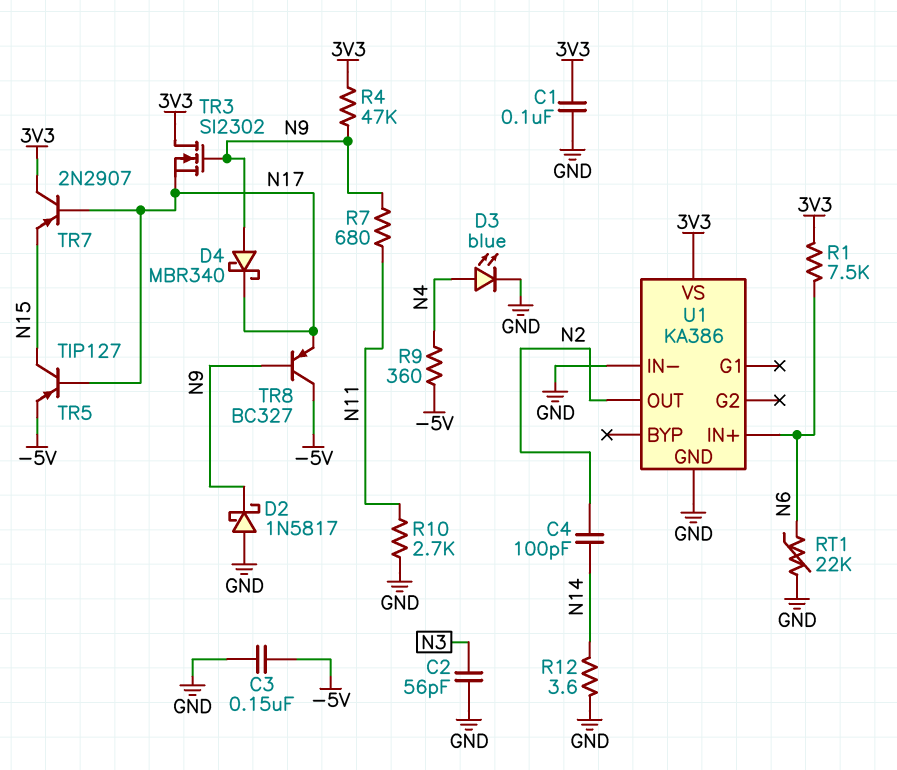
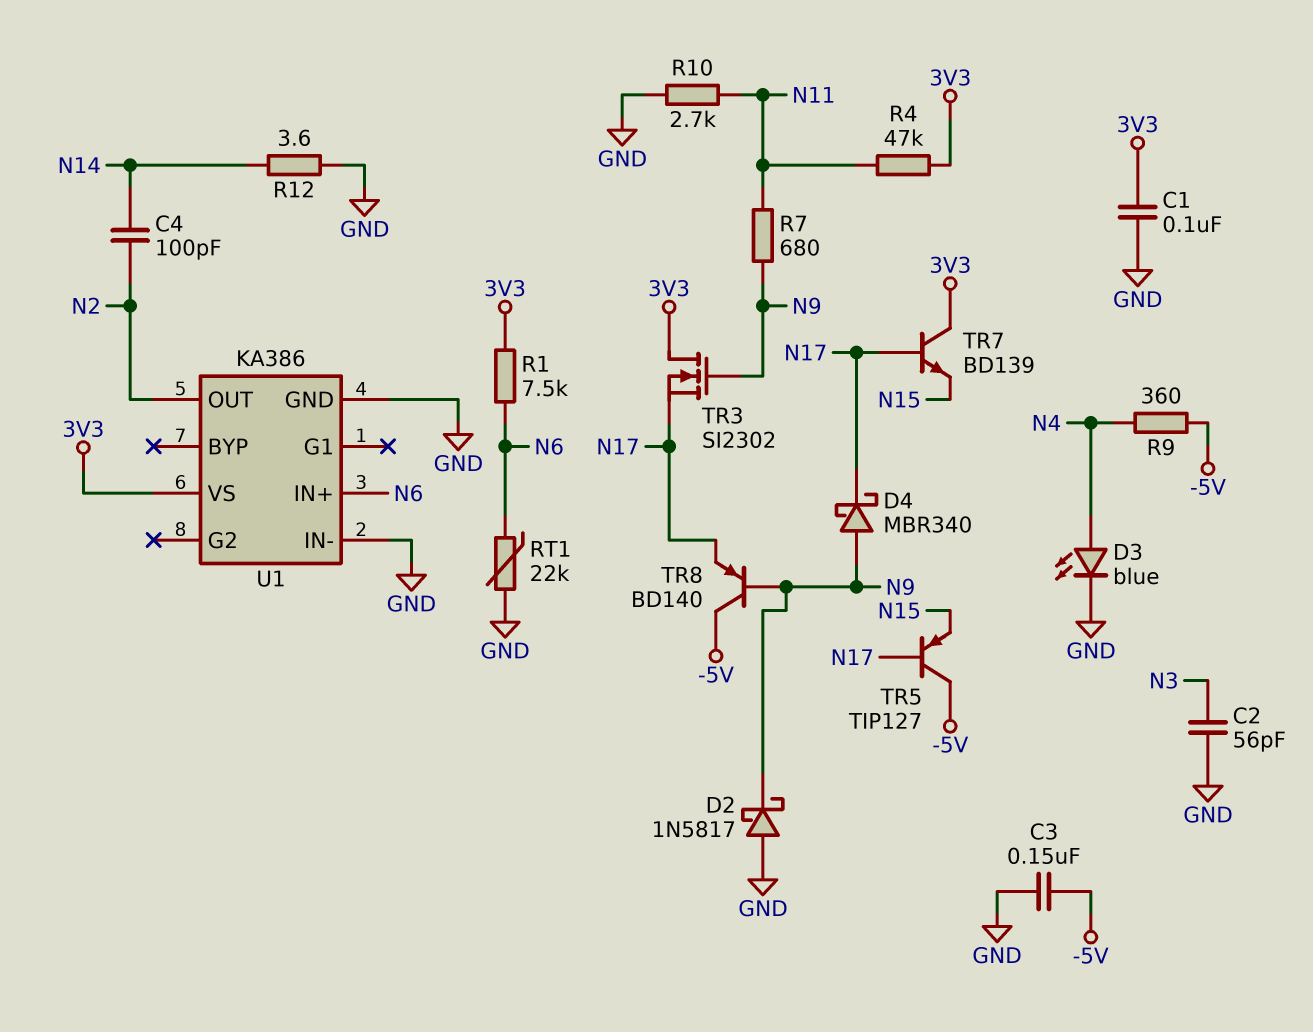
R4: 47k (3V3, N9) -> 47k (3V3, N11)
TR5: PNP TIP127 (B N17, C N15, E -5V) -> PNP TIP127 (B N17, C -5V, E N15)
TR7: PNP 2N2907 (B N17, C 3V3, E N15) -> NPN BD139 (B N17, C 3V3, E N15)
TR8: PNP BC327 (B N9, C -5V, E N17) -> PNP BD140 (B N9, C -5V, E N17)

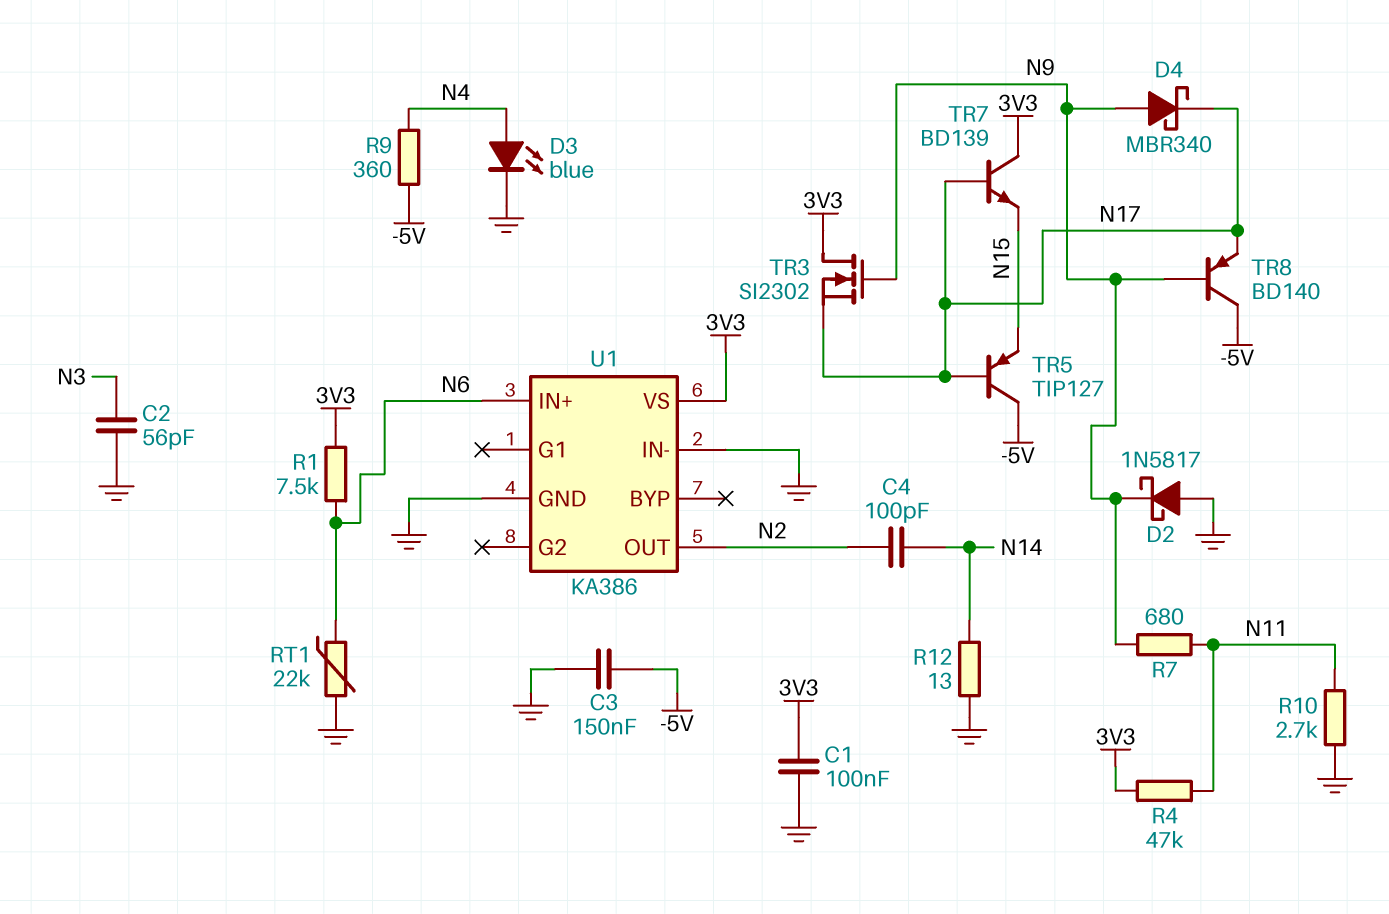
R12: 3.6 (GND, N14) -> 13 (GND, N14)

